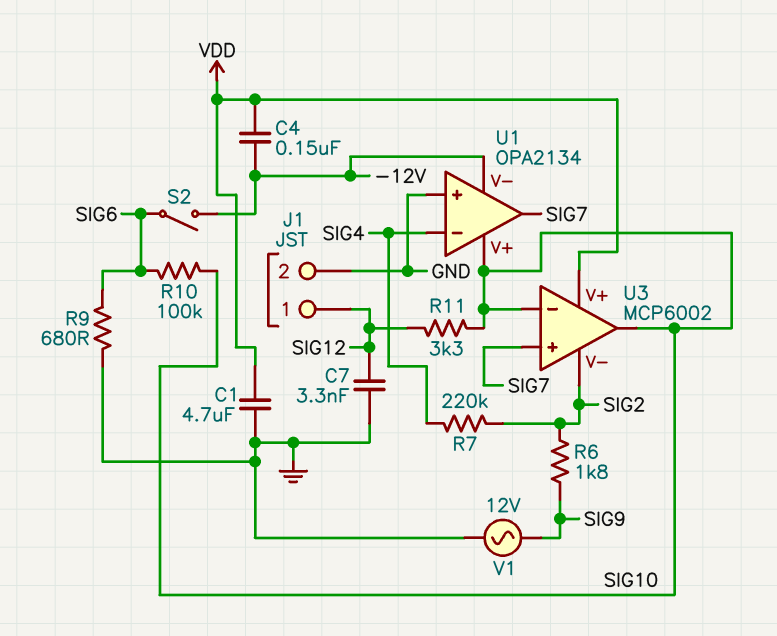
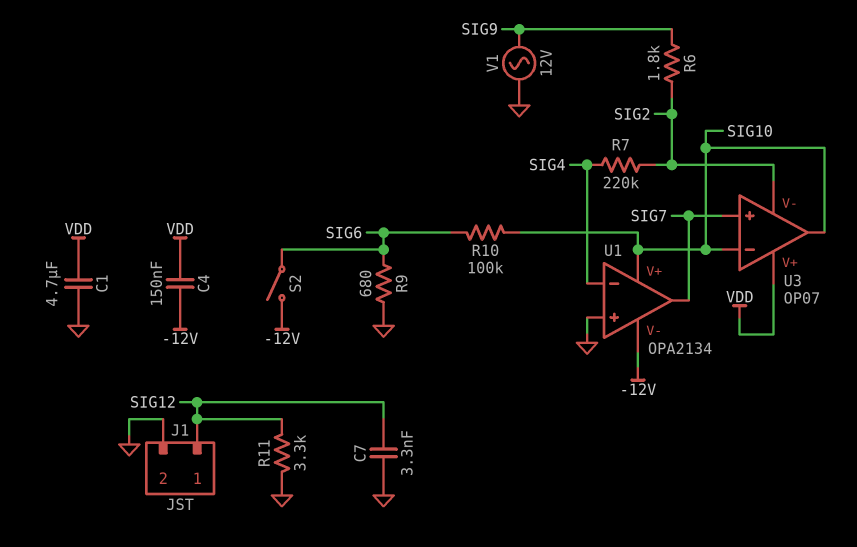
R11: 3.3k (SIG10, SIG12) -> 3.3k (GND, SIG12)
U3: MCP6002 -> OP07

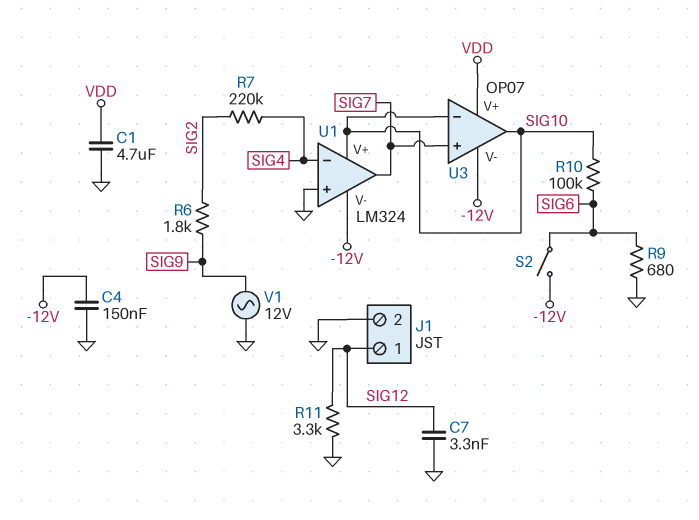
C4: 150nF (-12V, VDD) -> 150nF (-12V, GND)
U1: OPA2134 -> LM324
U3 pin V-: SIG2 -> -12V

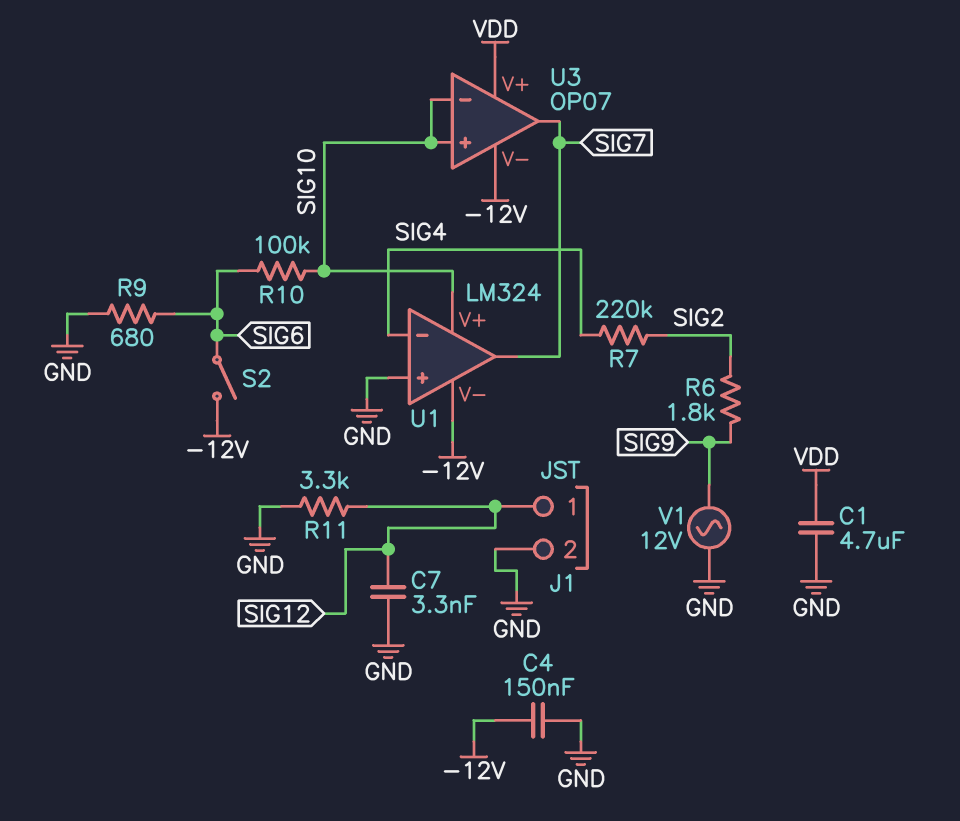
U3 pin in+: SIG7 -> SIG10
U3 pin out: SIG10 -> SIG7

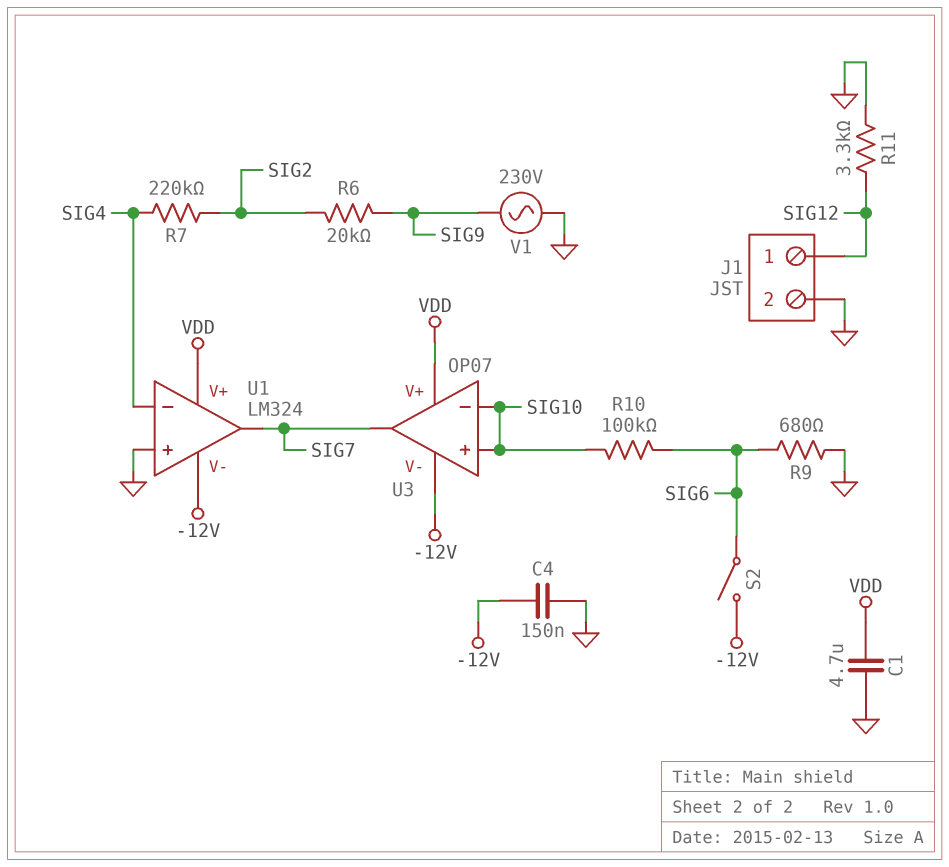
C7: 3.3nF (GND, SIG12) -> none
R6: 1.8k (SIG2, SIG9) -> 20k (SIG2, SIG9)
U1 pin V+: SIG10 -> VDD
V1: AC 12V (GND, SIG9) -> AC 230V (GND, SIG9)

